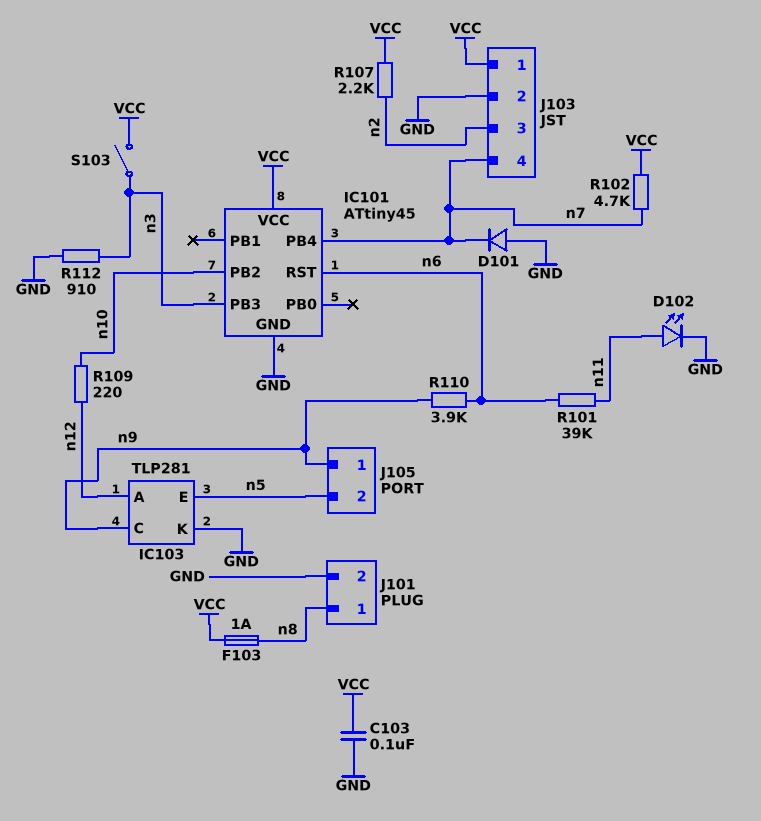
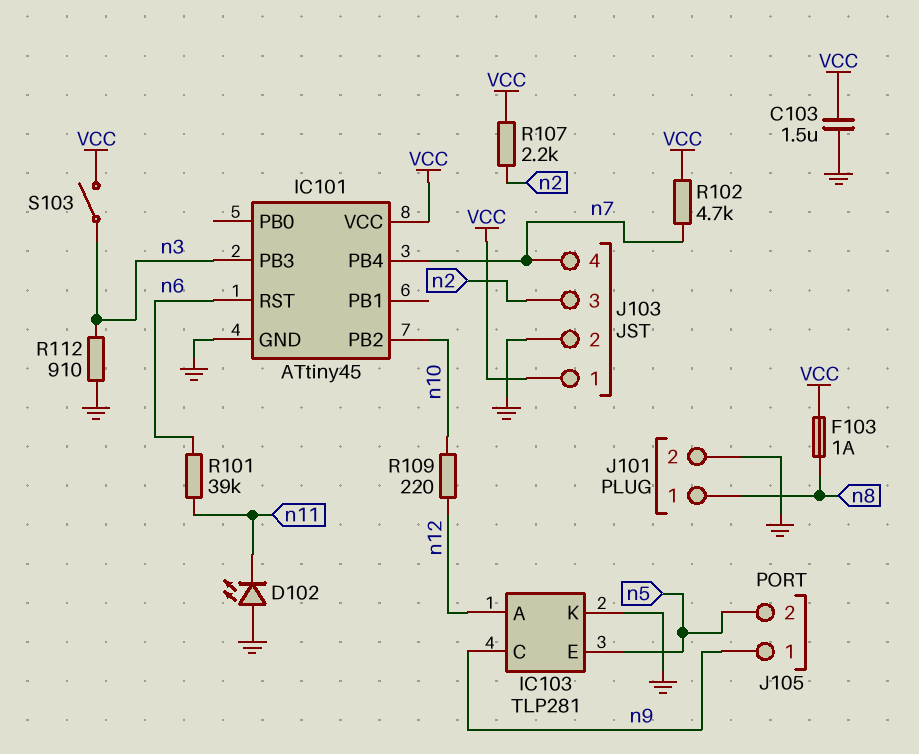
C103: 100nF (GND, VCC) -> 1.5uF (GND, VCC)
D101: diode (A GND, K n7) -> none
D102: LED (A n11, K GND) -> LED (A GND, K n11)
R110: 3.9k (n6, n9) -> none

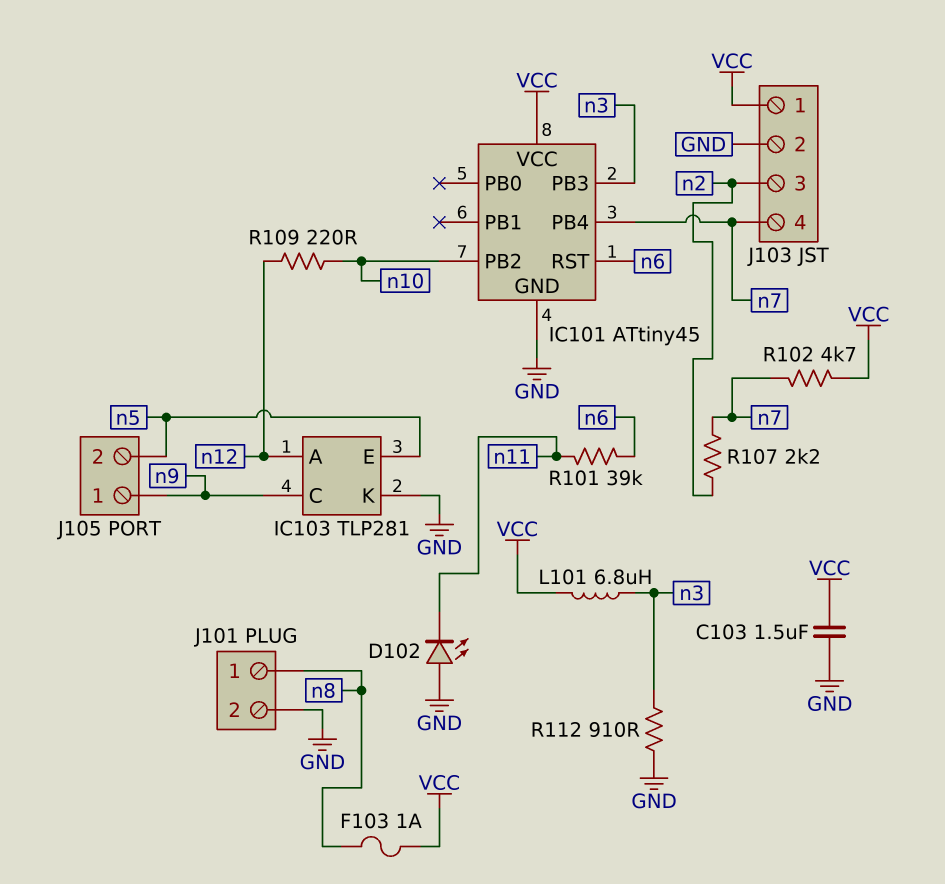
L101: none -> 6.8uH (VCC, n3)
R107: 2.2k (VCC, n2) -> 2.2k (n2, n7)
S103: switch (VCC, n3) -> none

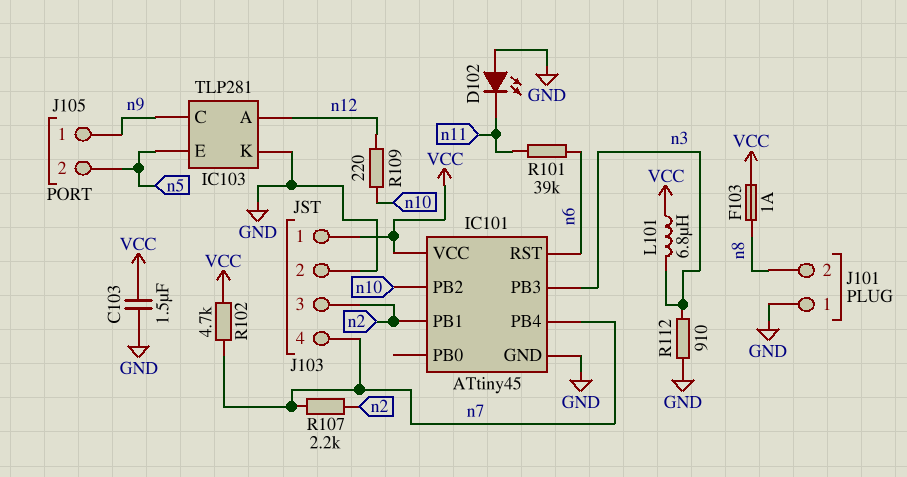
IC101 pin PB1: none -> n2
J101 pin 1: n8 -> GND
J101 pin 2: GND -> n8

